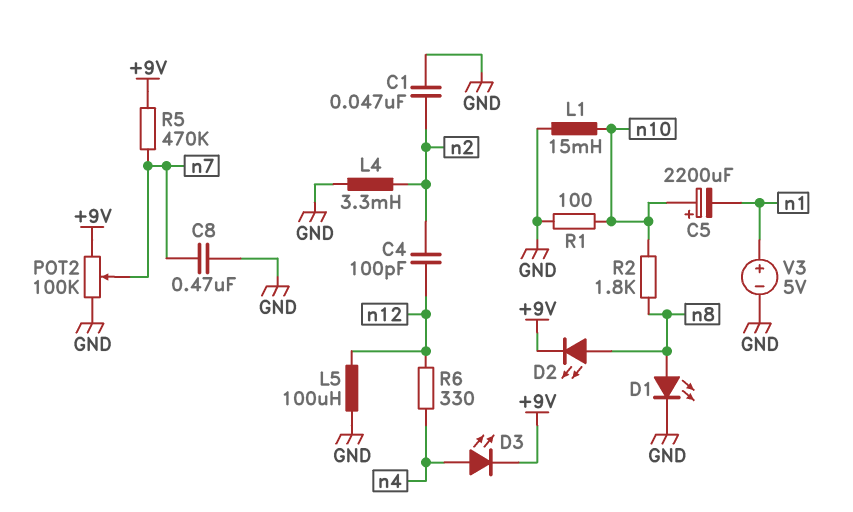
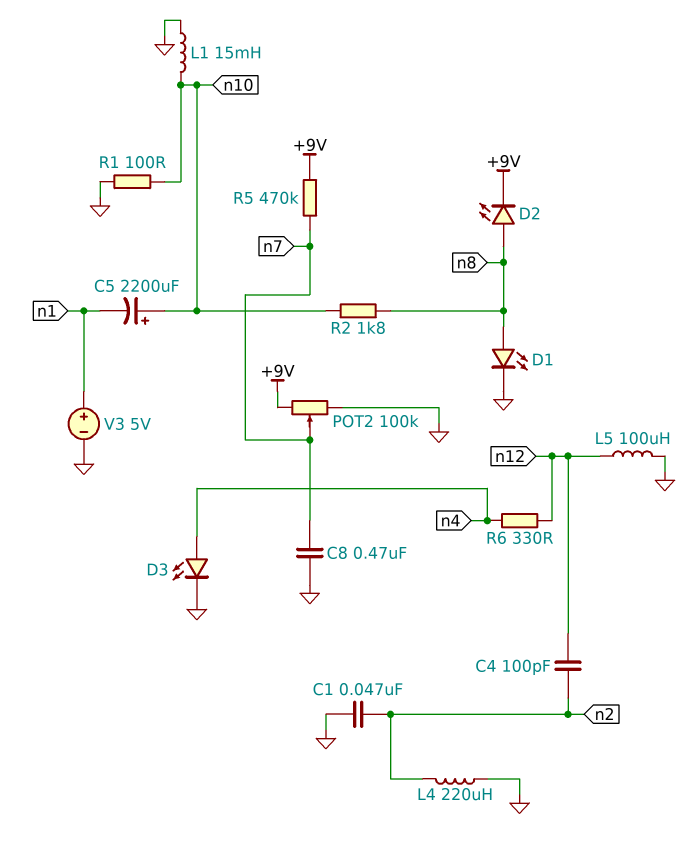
D3: LED (A n4, K +9V) -> LED (A n4, K GND)
L4: 3.3mH (GND, n2) -> 220uH (GND, n2)

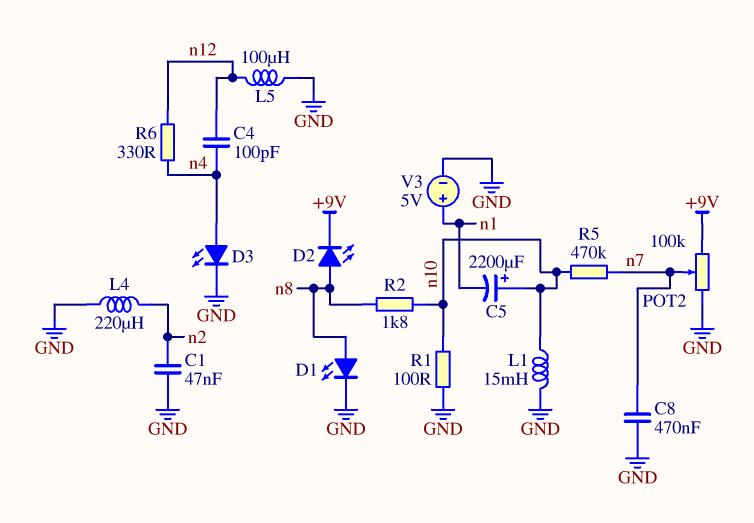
C4: 100pF (n2, n12) -> 100pF (n4, n12)
R5: 470k (+9V, n7) -> 470k (n7, n10)

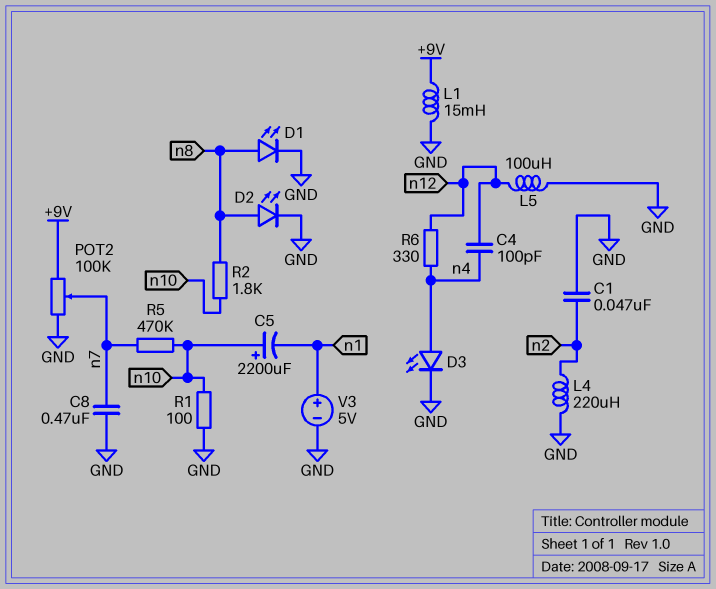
D2: LED (A n8, K +9V) -> LED (A n8, K GND)
L1: 15mH (GND, n10) -> 15mH (+9V, GND)

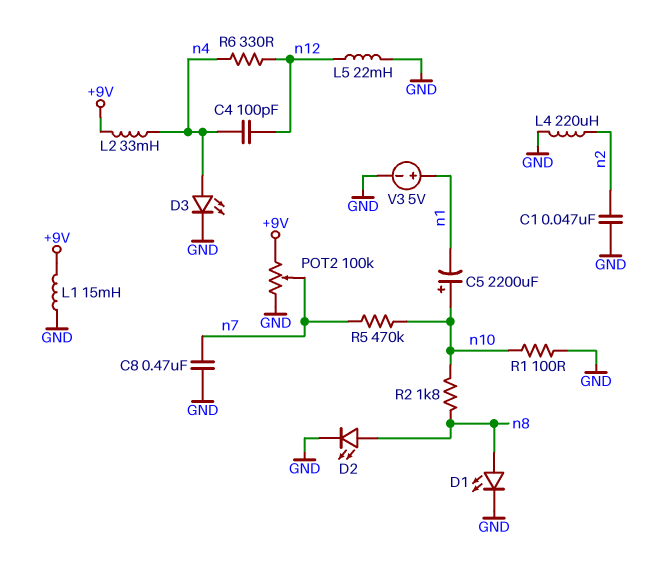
L2: none -> 33mH (+9V, n4)
L5: 100uH (GND, n12) -> 22mH (GND, n12)

